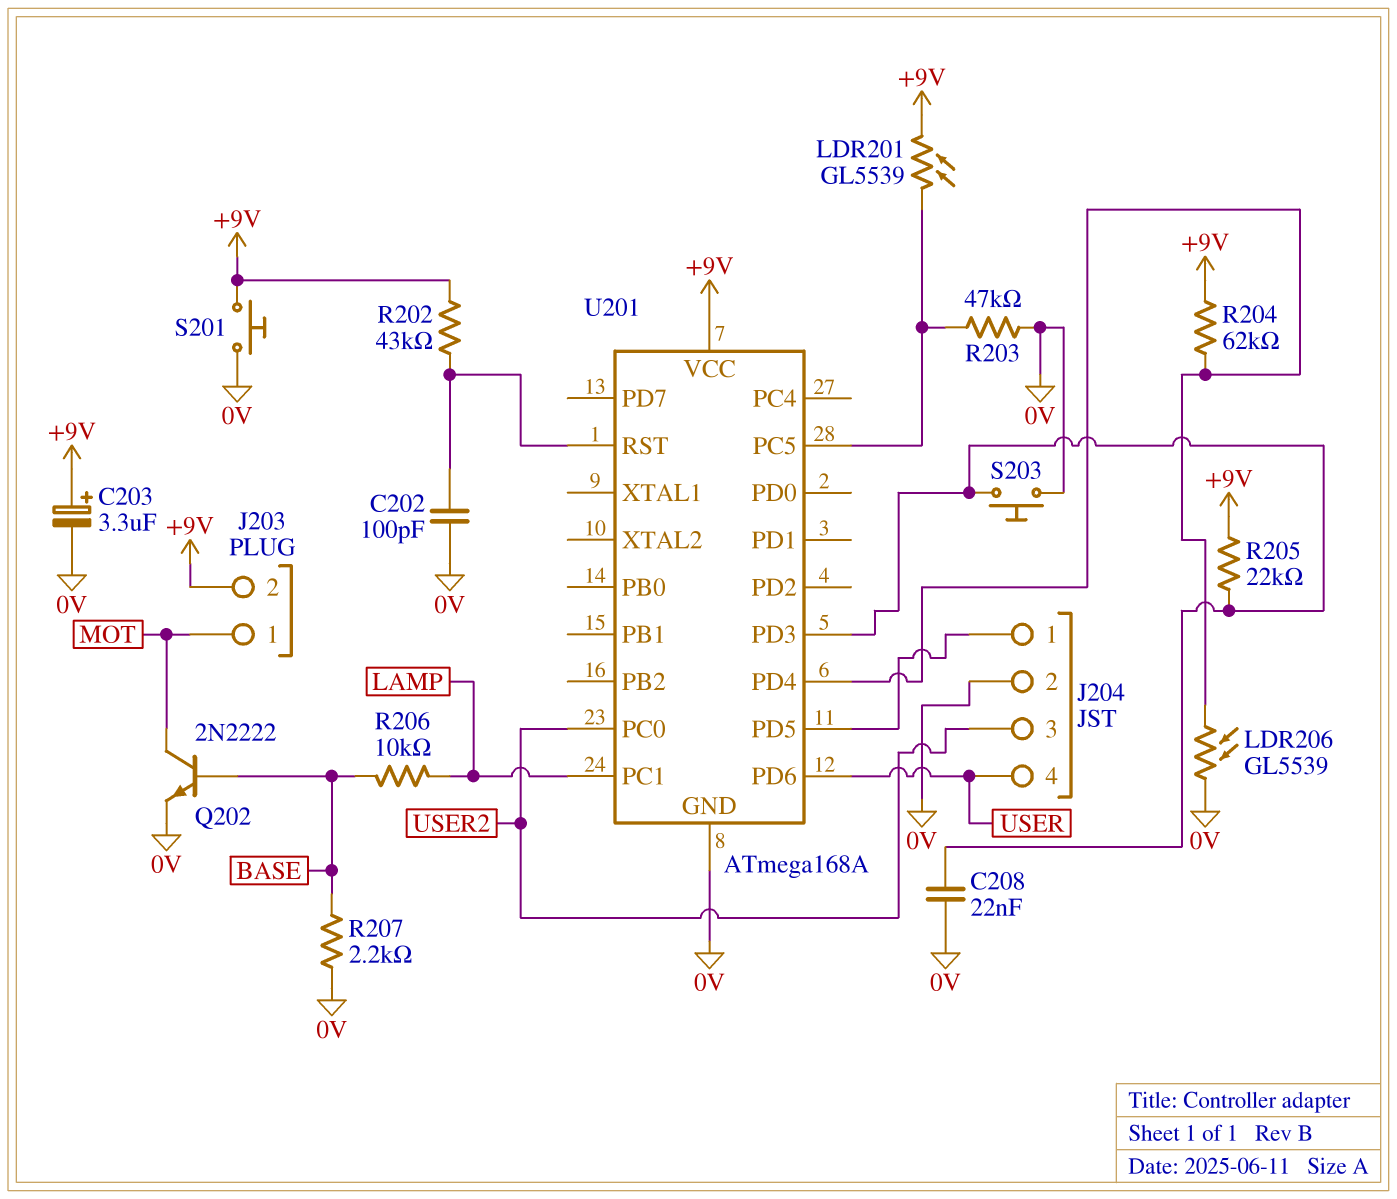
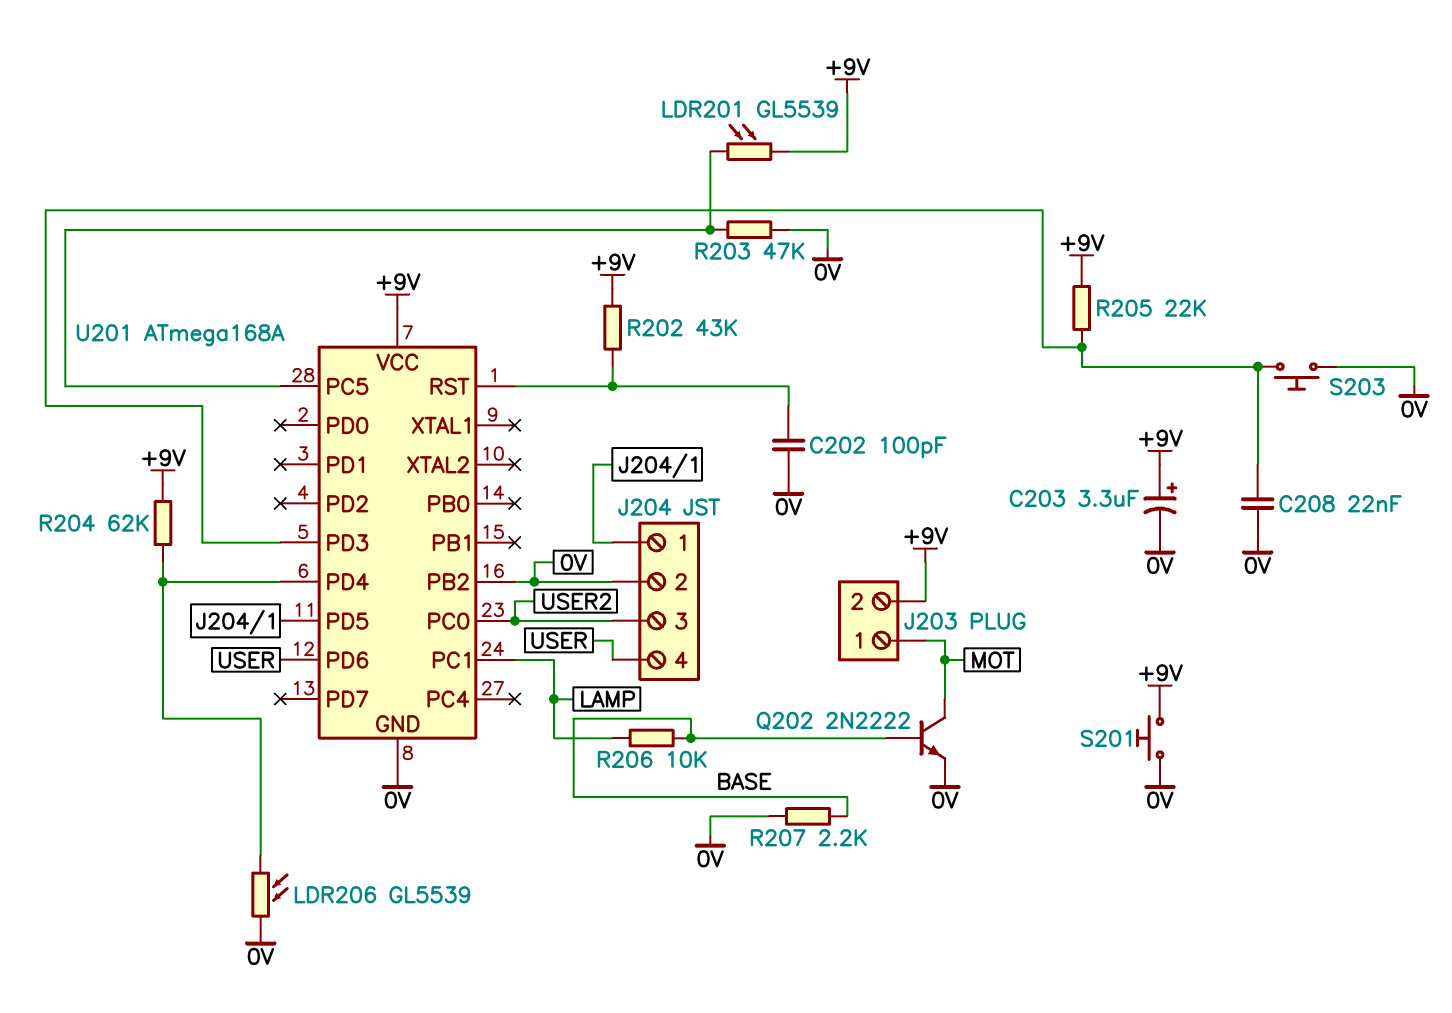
U201 pin PB2: none -> 0V

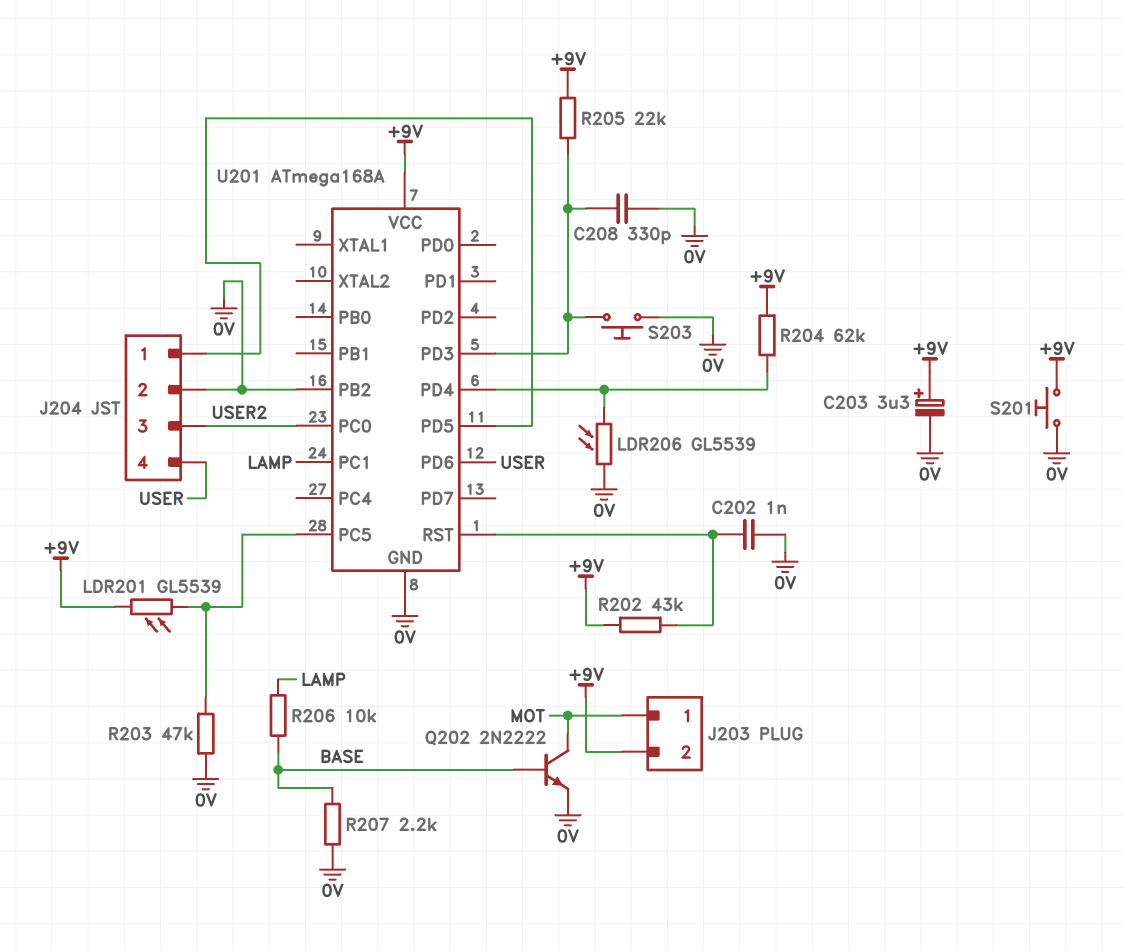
C202: 100pF (0V, U201/RST) -> 1nF (0V, U201/RST)
C208: 22nF (0V, U201/PD3) -> 330pF (0V, U201/PD3)

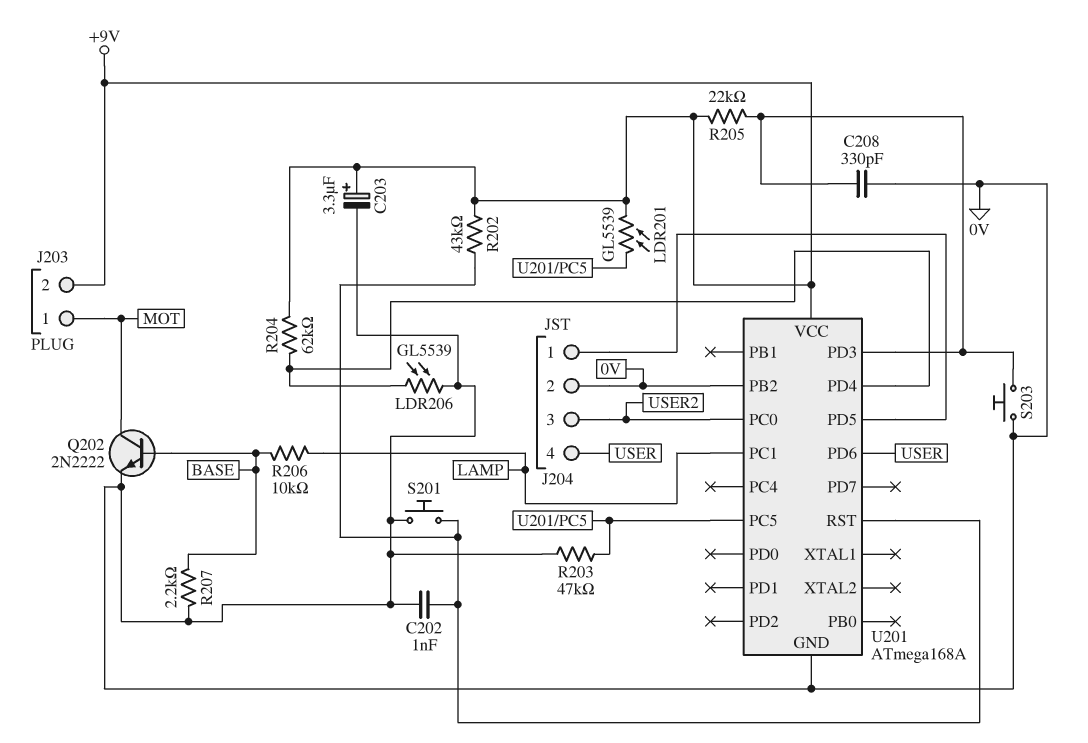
S201: button (+9V, 0V) -> button (0V, U201/RST)

